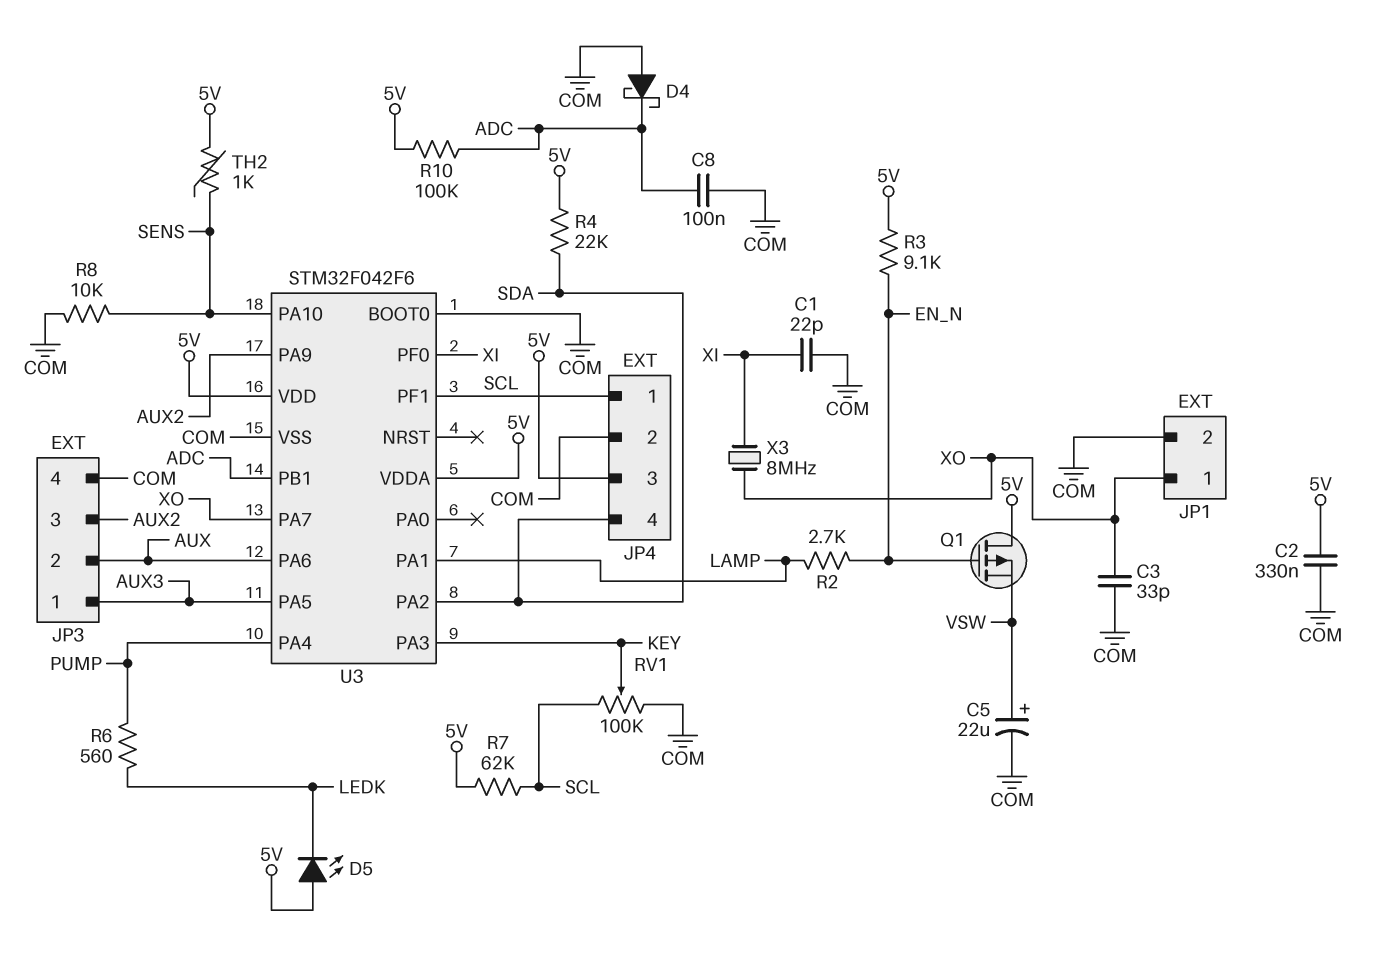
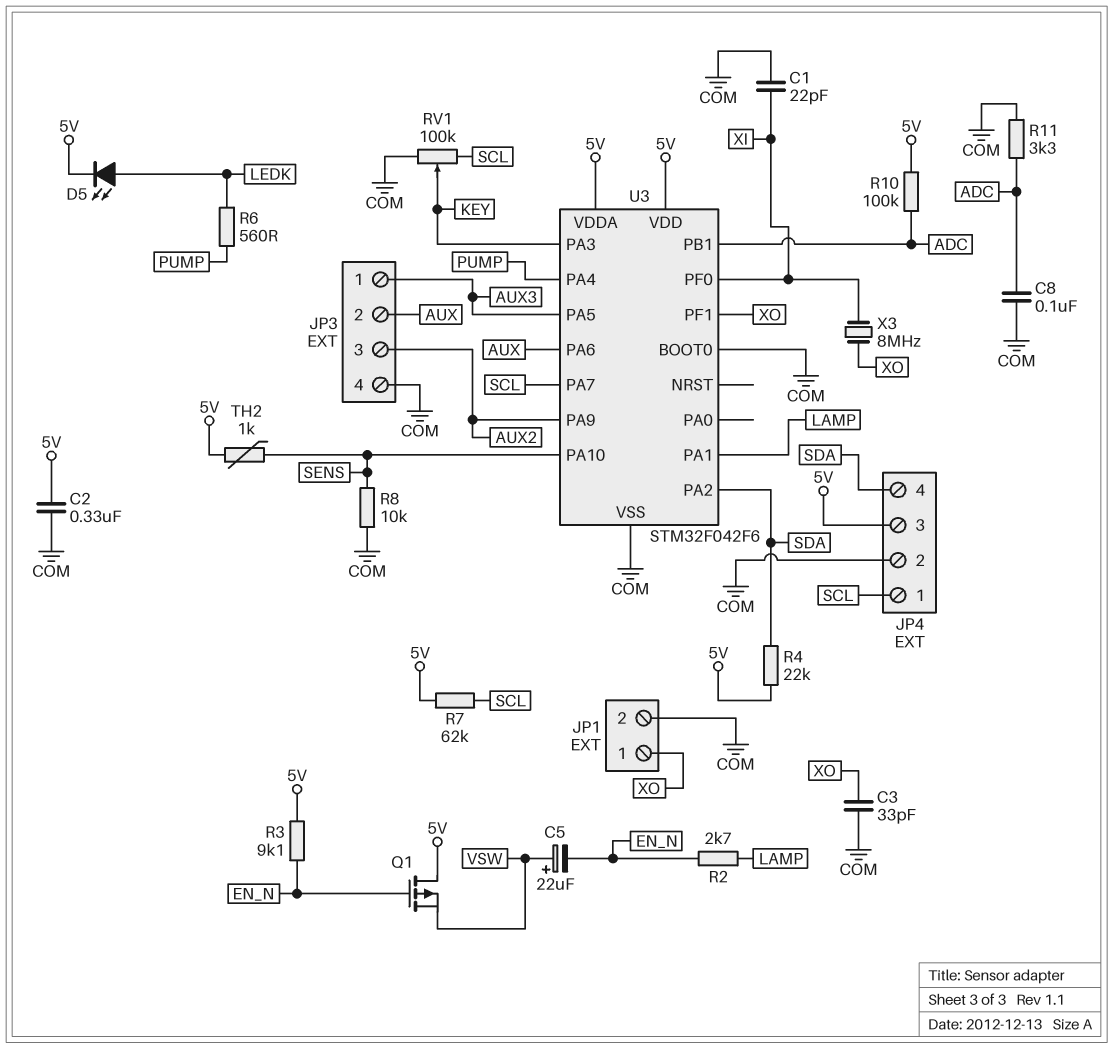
C5: 22uF (plus VSW, minus COM) -> 22uF (plus VSW, minus EN_N)
D4: schottky (A COM, K ADC) -> none
D5: LED (A 5V, K LEDK) -> LED (A LEDK, K 5V)
R11: none -> 3.3k (ADC, COM)
U3 pin PA7: XO -> SCL
U3 pin PF1: SCL -> XO

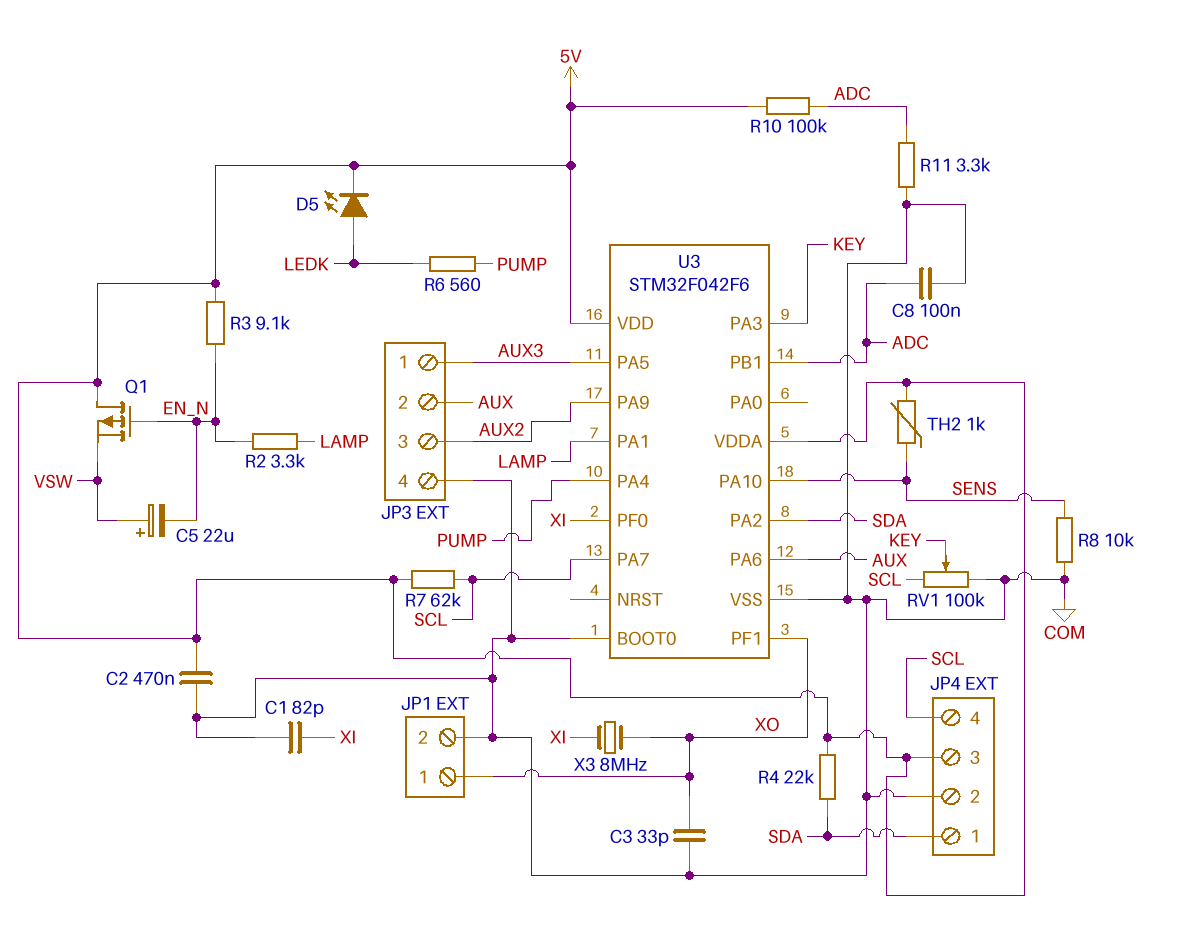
C1: 22pF (COM, XI) -> 82pF (COM, XI)
C2: 330nF (5V, COM) -> 470nF (5V, COM)
JP4 pin 1: SCL -> SDA
JP4 pin 4: SDA -> SCL
R2: 2.7k (EN_N, LAMP) -> 3.3k (EN_N, LAMP)

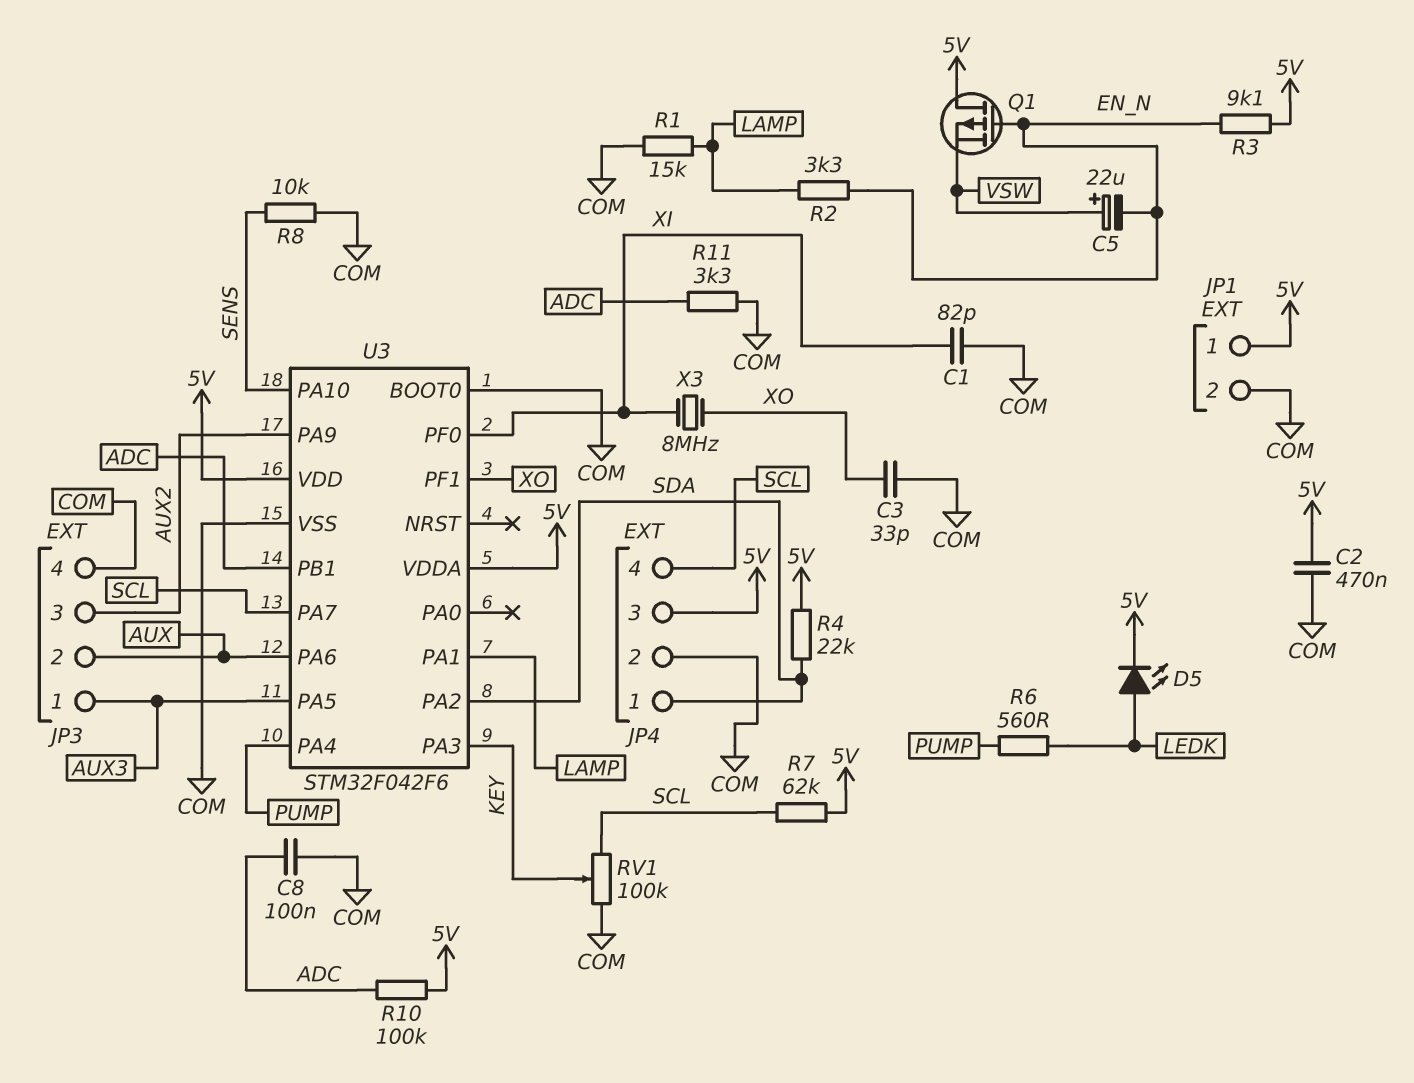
JP1 pin 1: XO -> 5V
R1: none -> 15k (COM, LAMP)
TH2: 1k (5V, SENS) -> none

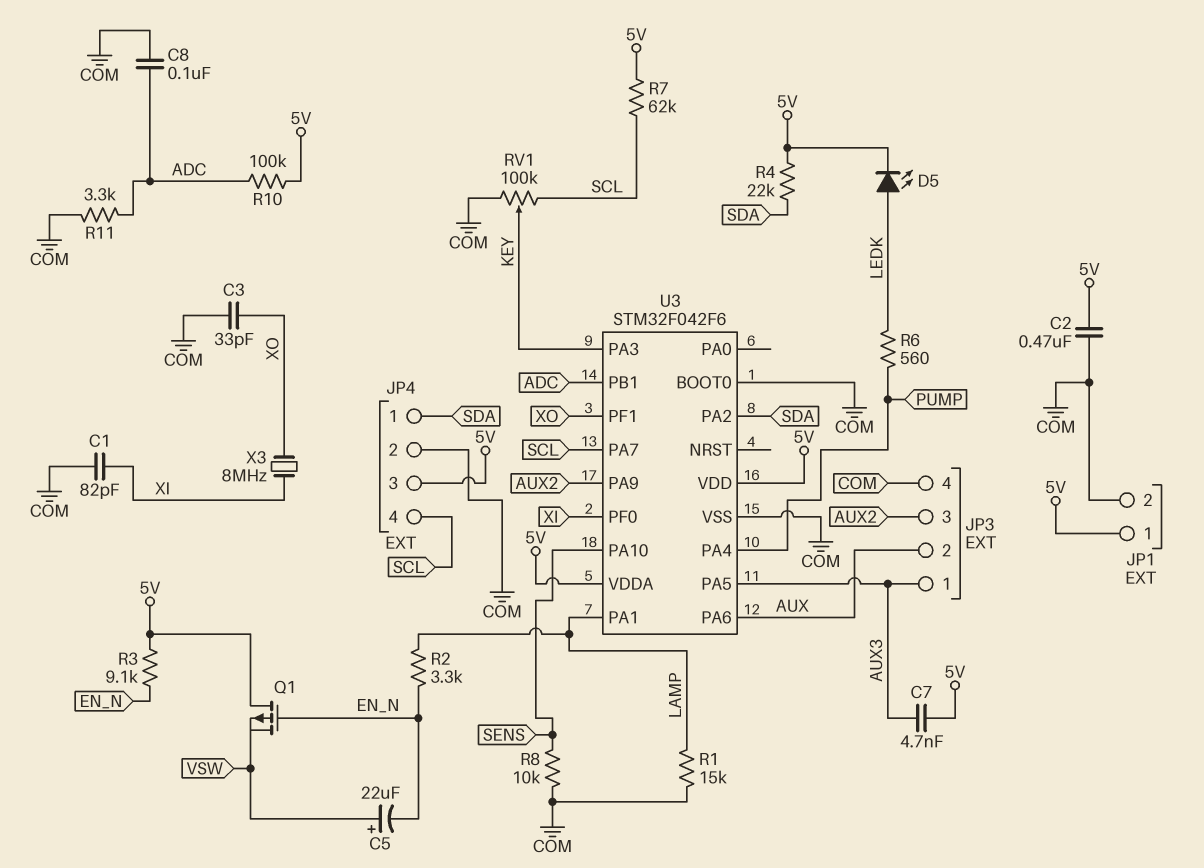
C7: none -> 4.7nF (5V, AUX3)

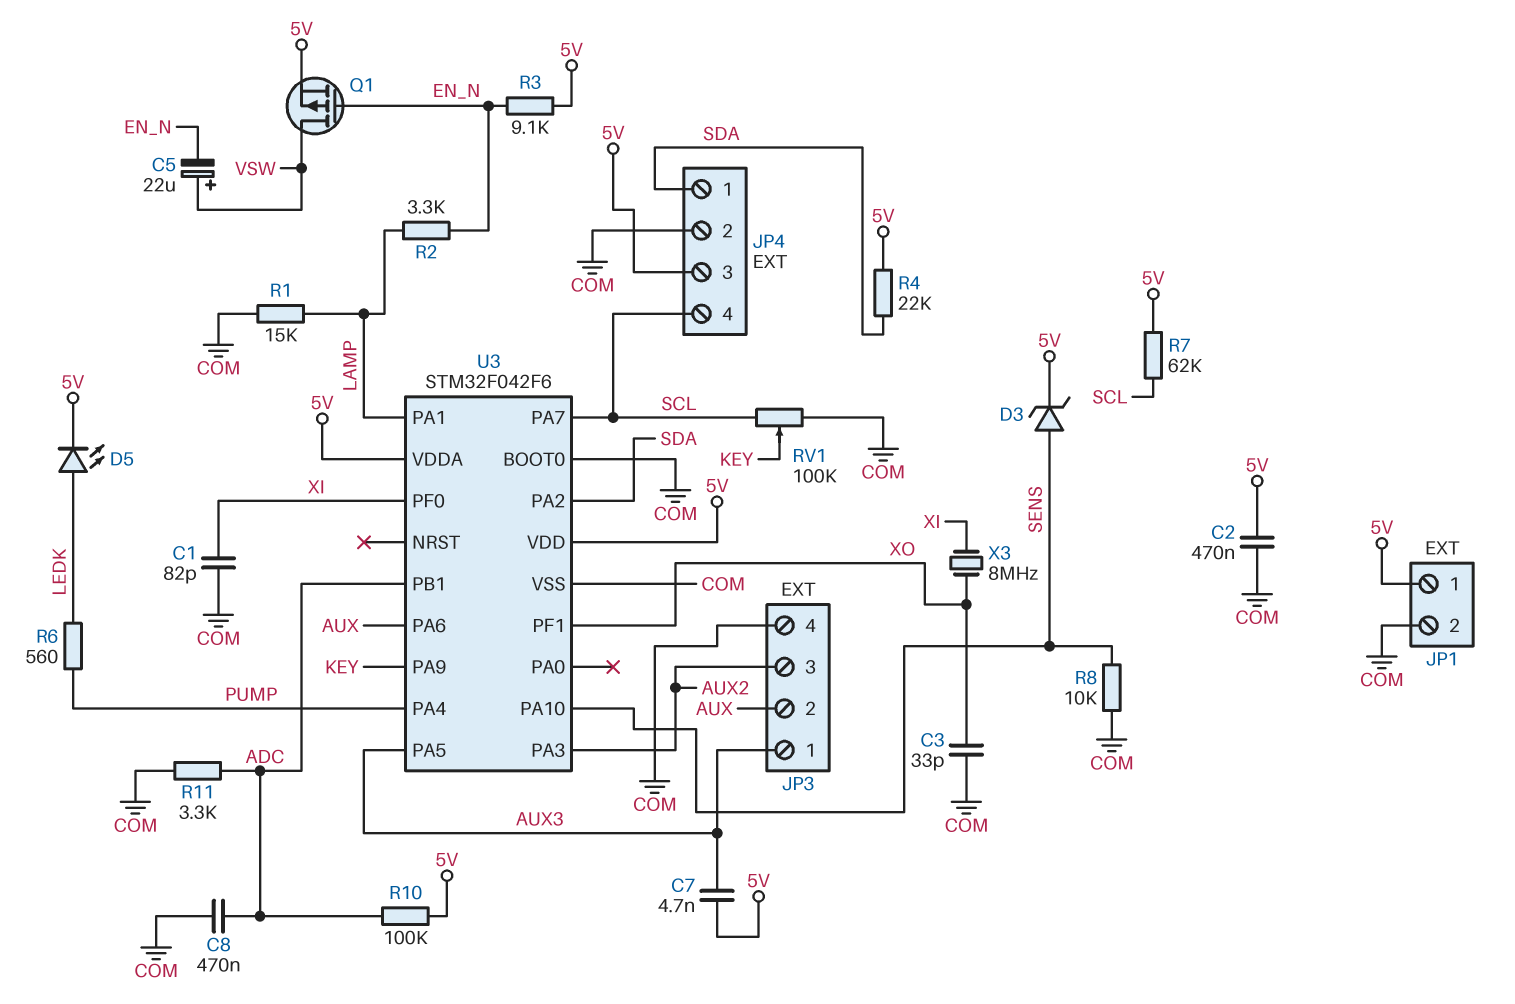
C8: 100nF (ADC, COM) -> 470nF (ADC, COM)
D3: none -> zener (A SENS, K 5V)
Q1: PMOS (G EN_N, D 5V, S VSW) -> PMOS (G EN_N, D VSW, S 5V)
U3 pin PA3: KEY -> AUX2
U3 pin PA9: AUX2 -> KEY

